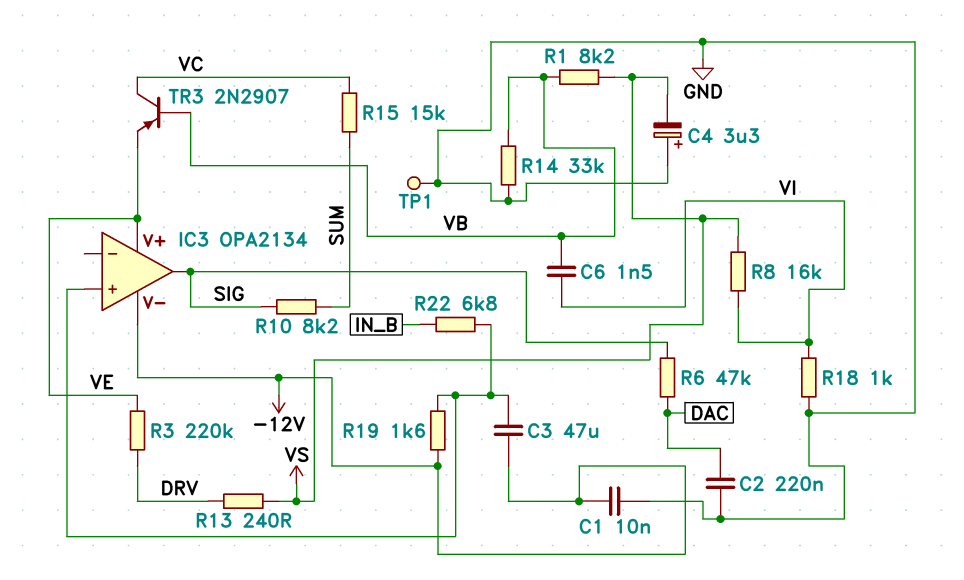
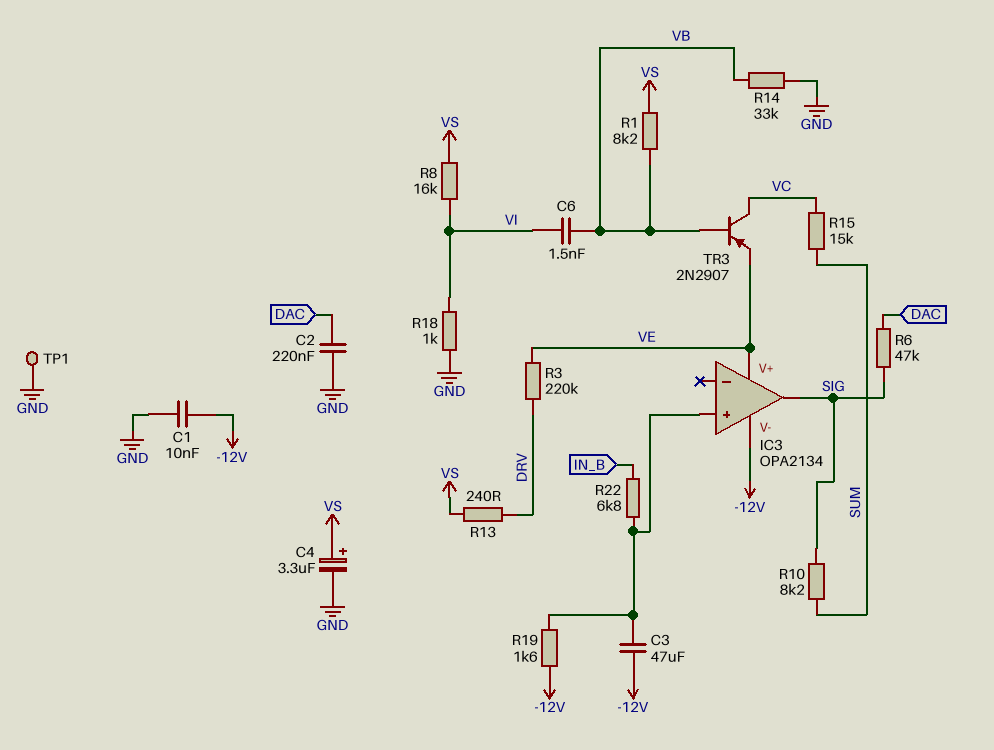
C4: 3.3uF (plus GND, minus VS) -> 3.3uF (plus VS, minus GND)

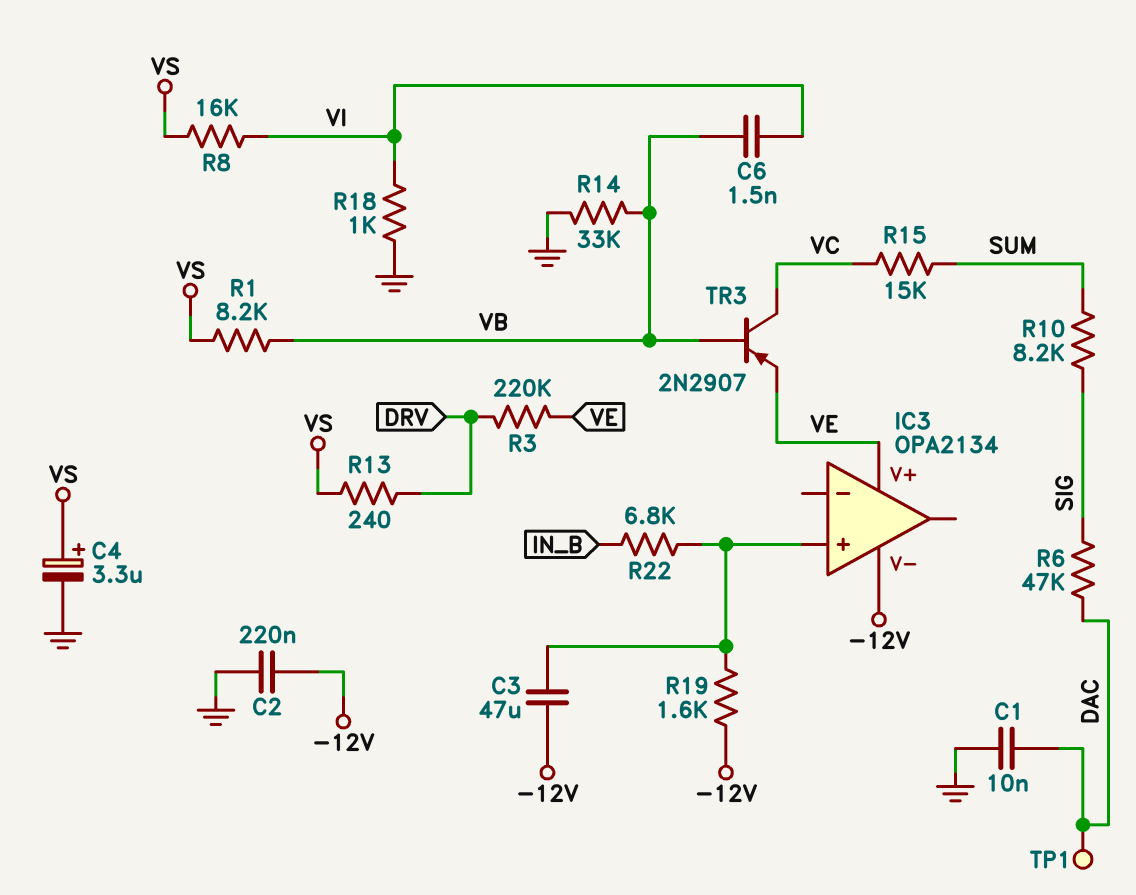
C1: 10nF (-12V, GND) -> 10nF (DAC, GND)
C2: 220nF (DAC, GND) -> 220nF (-12V, GND)
IC3 pin out: SIG -> none
TP1: test point (GND) -> test point (DAC)

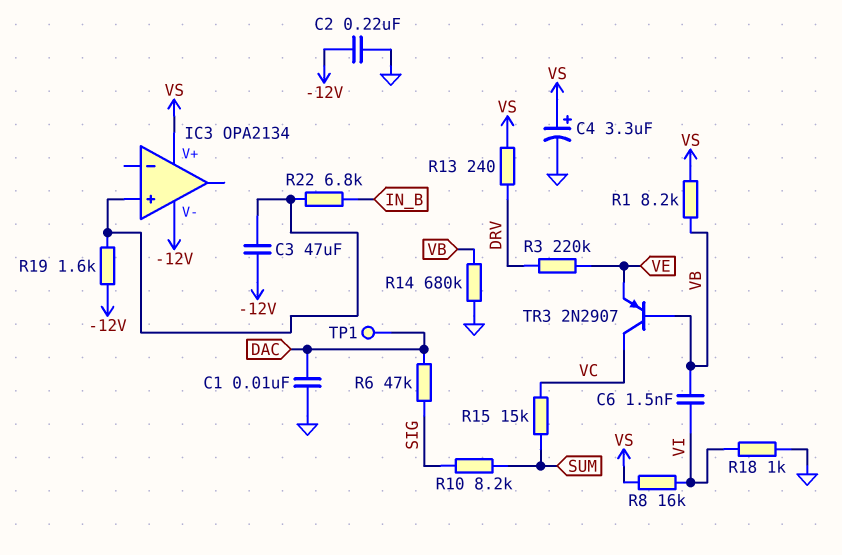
IC3 pin V+: VE -> VS
R14: 33k (GND, VB) -> 680k (GND, VB)

